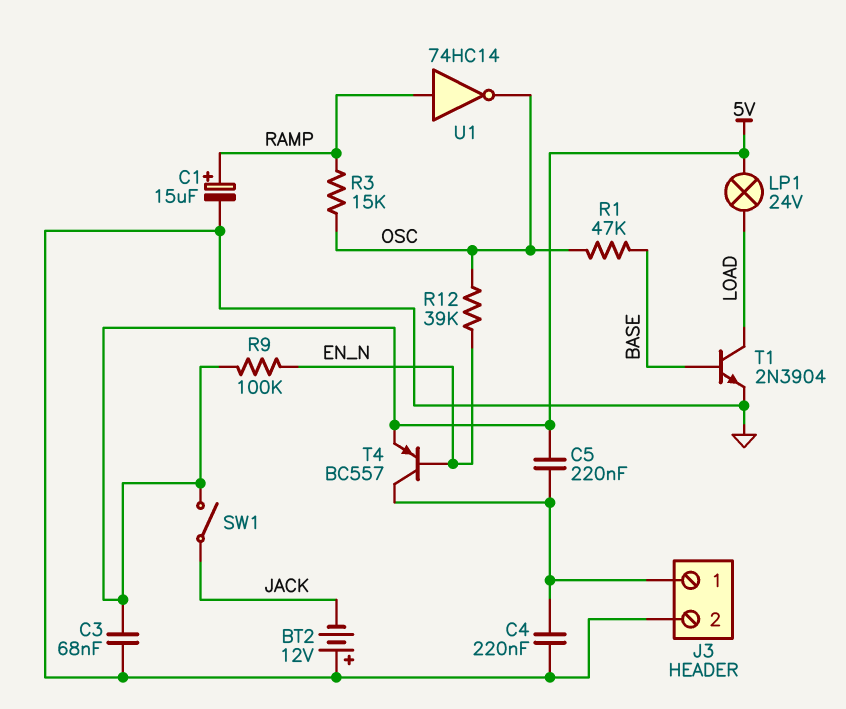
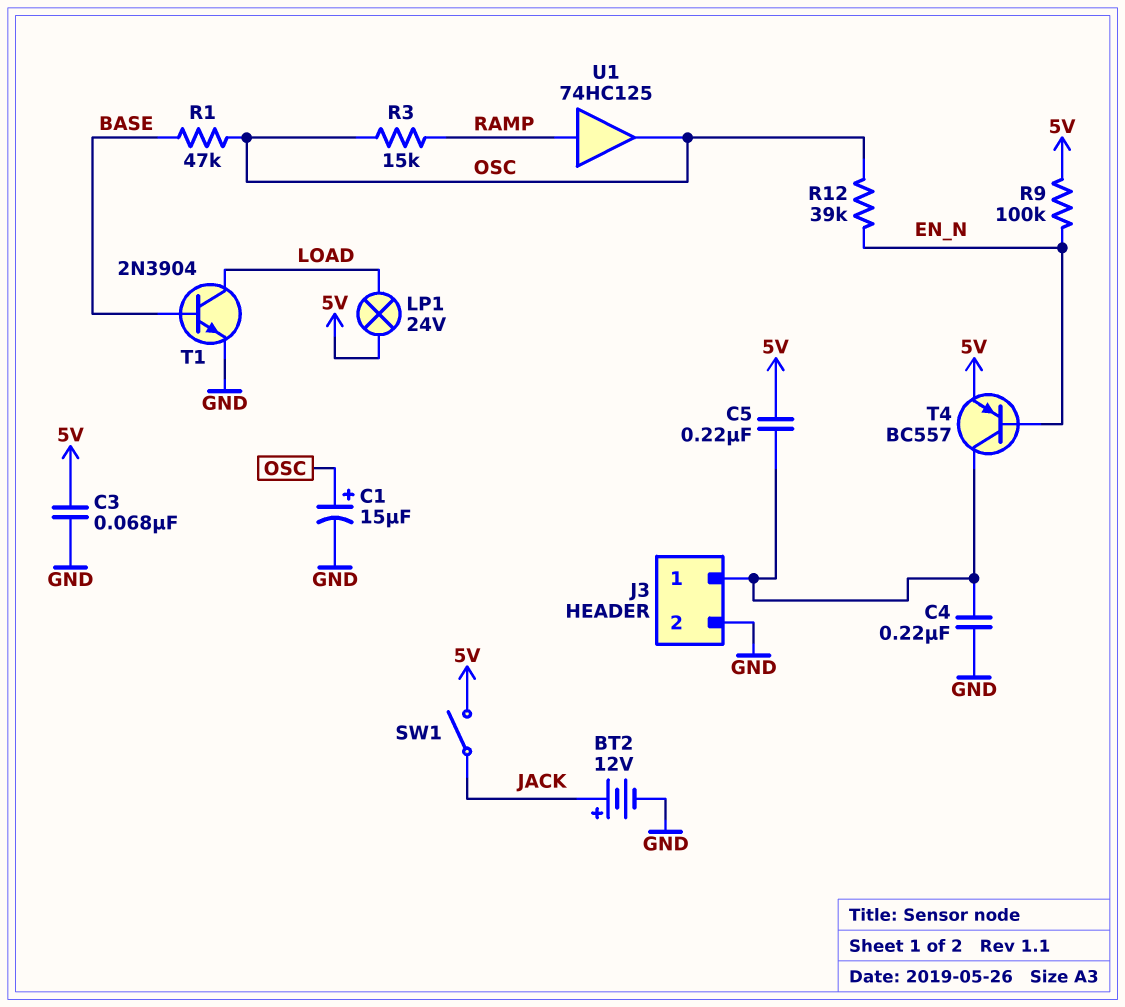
BT2: 12V (plus GND, minus JACK) -> 12V (plus JACK, minus GND)
C1: 15uF (plus RAMP, minus GND) -> 15uF (plus OSC, minus GND)
U1: NOT 74HC14 (in RAMP, out OSC) -> buffer 74HC125 (in RAMP, out OSC)

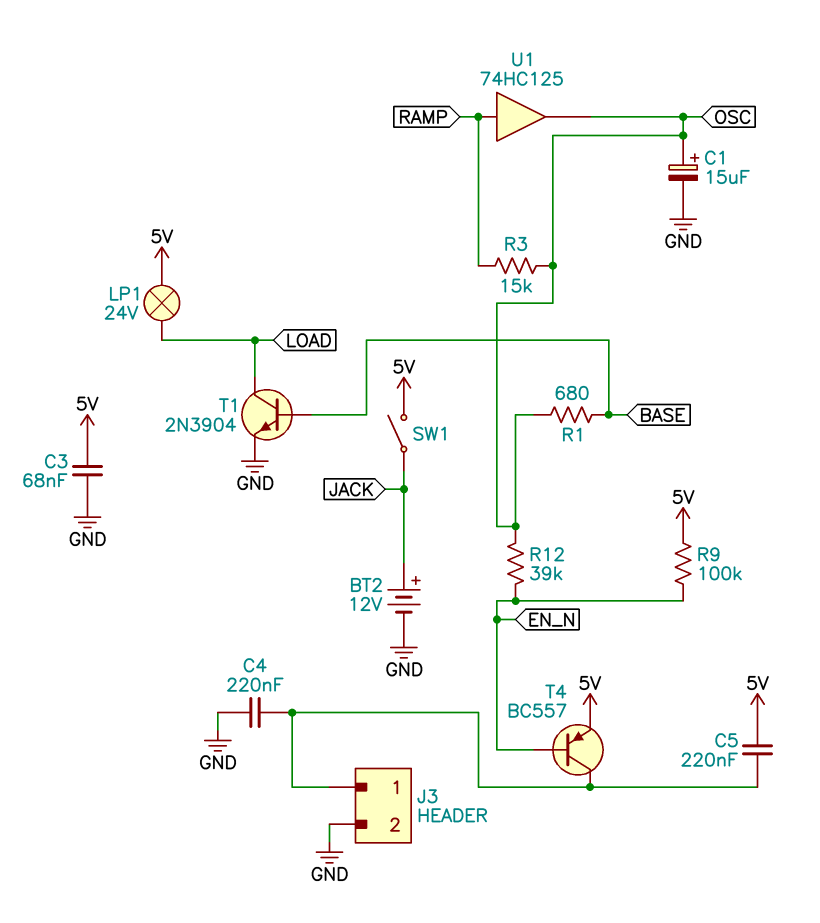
R1: 47k (BASE, OSC) -> 680 (BASE, OSC)

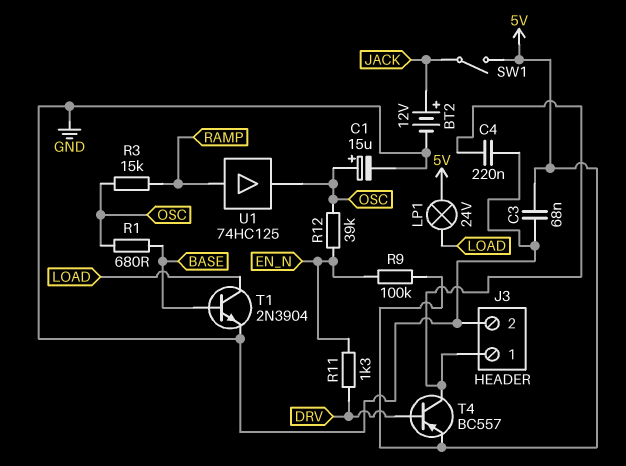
C5: 220nF (5V, J3/1) -> none
R11: none -> 1.3k (DRV, EN_N)
T4: PNP BC557 (B EN_N, C J3/1, E 5V) -> PNP BC557 (B DRV, C J3/1, E 5V)

